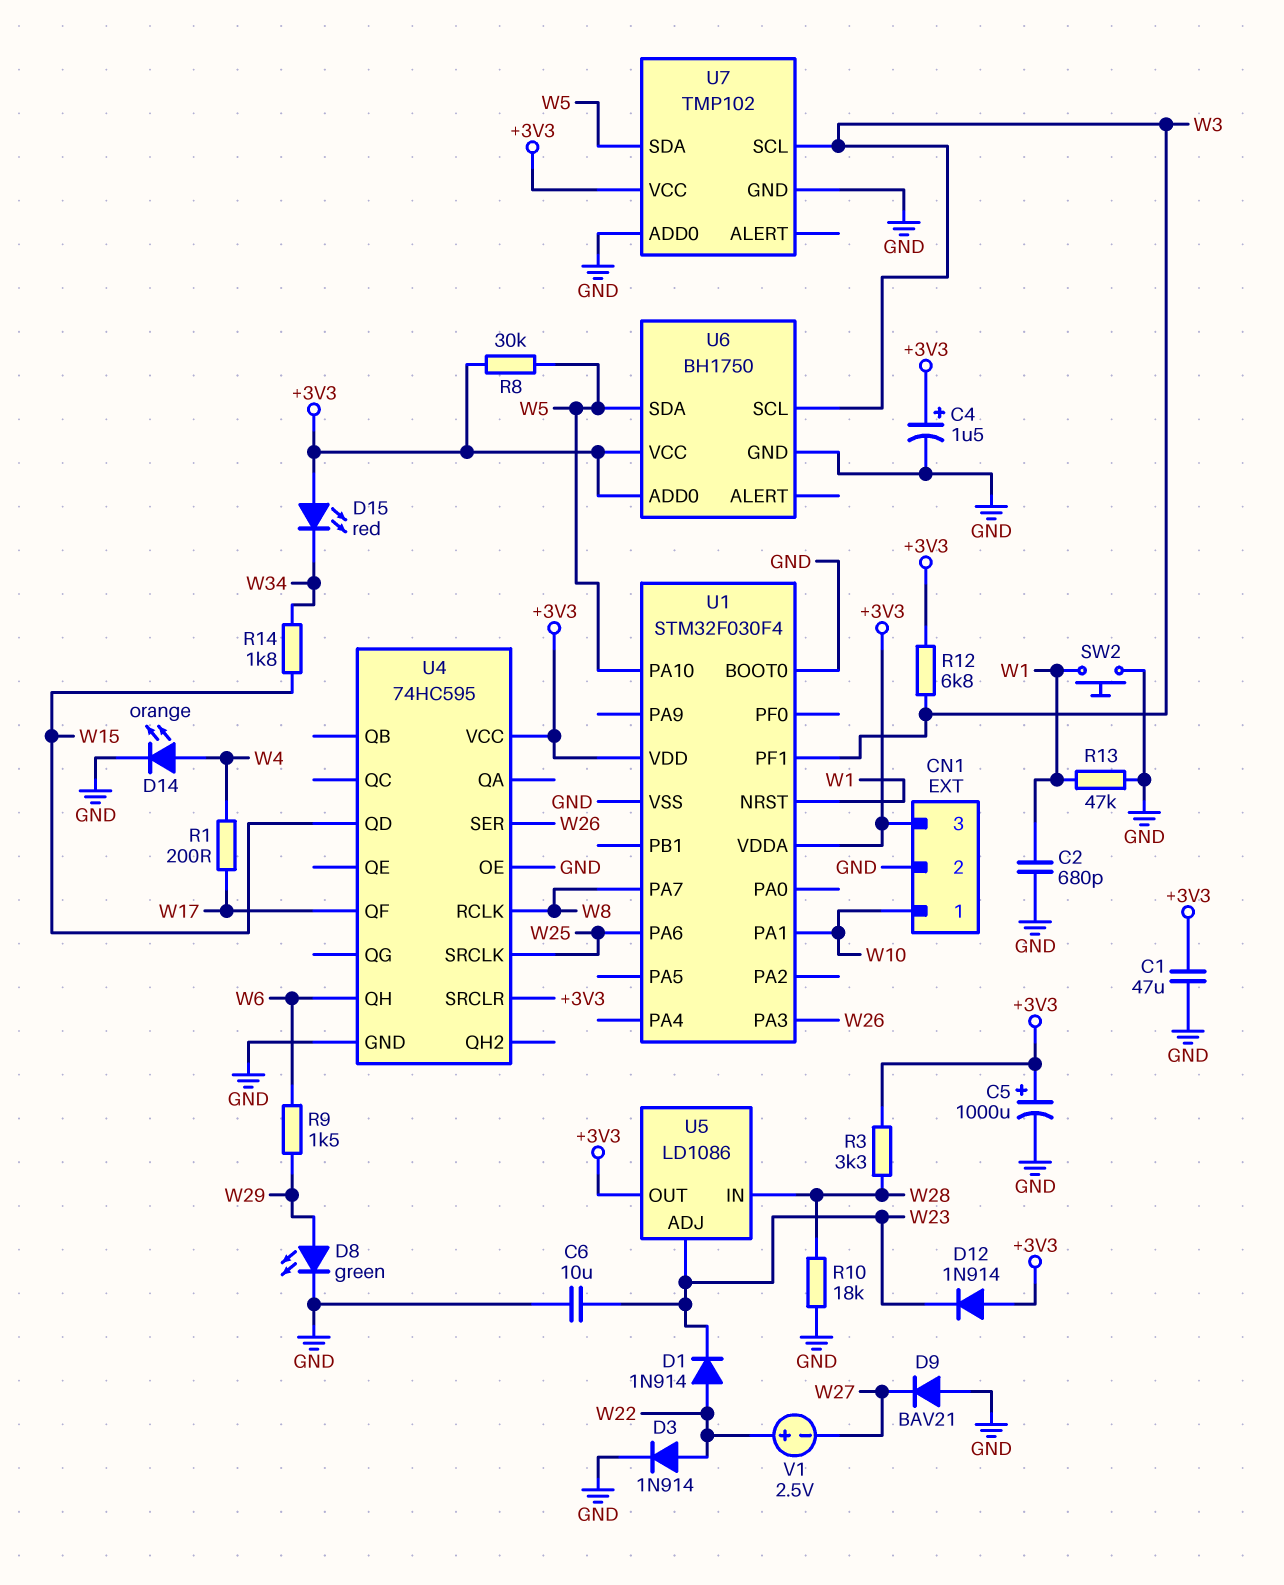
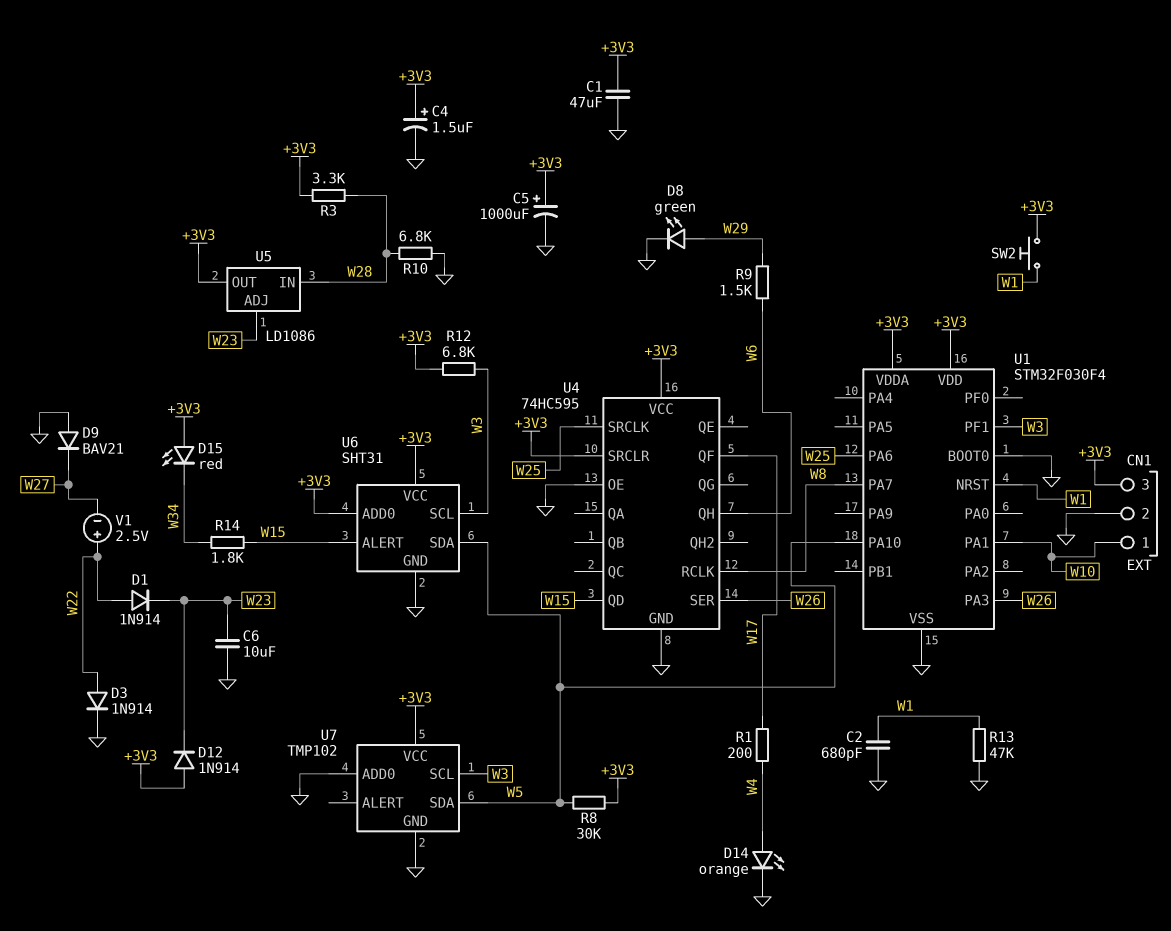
R10: 18k (GND, W28) -> 6.8k (GND, W28)
SW2: button (GND, W1) -> button (+3V3, W1)
U6: BH1750 -> SHT31
U6 pin ALERT: none -> W15

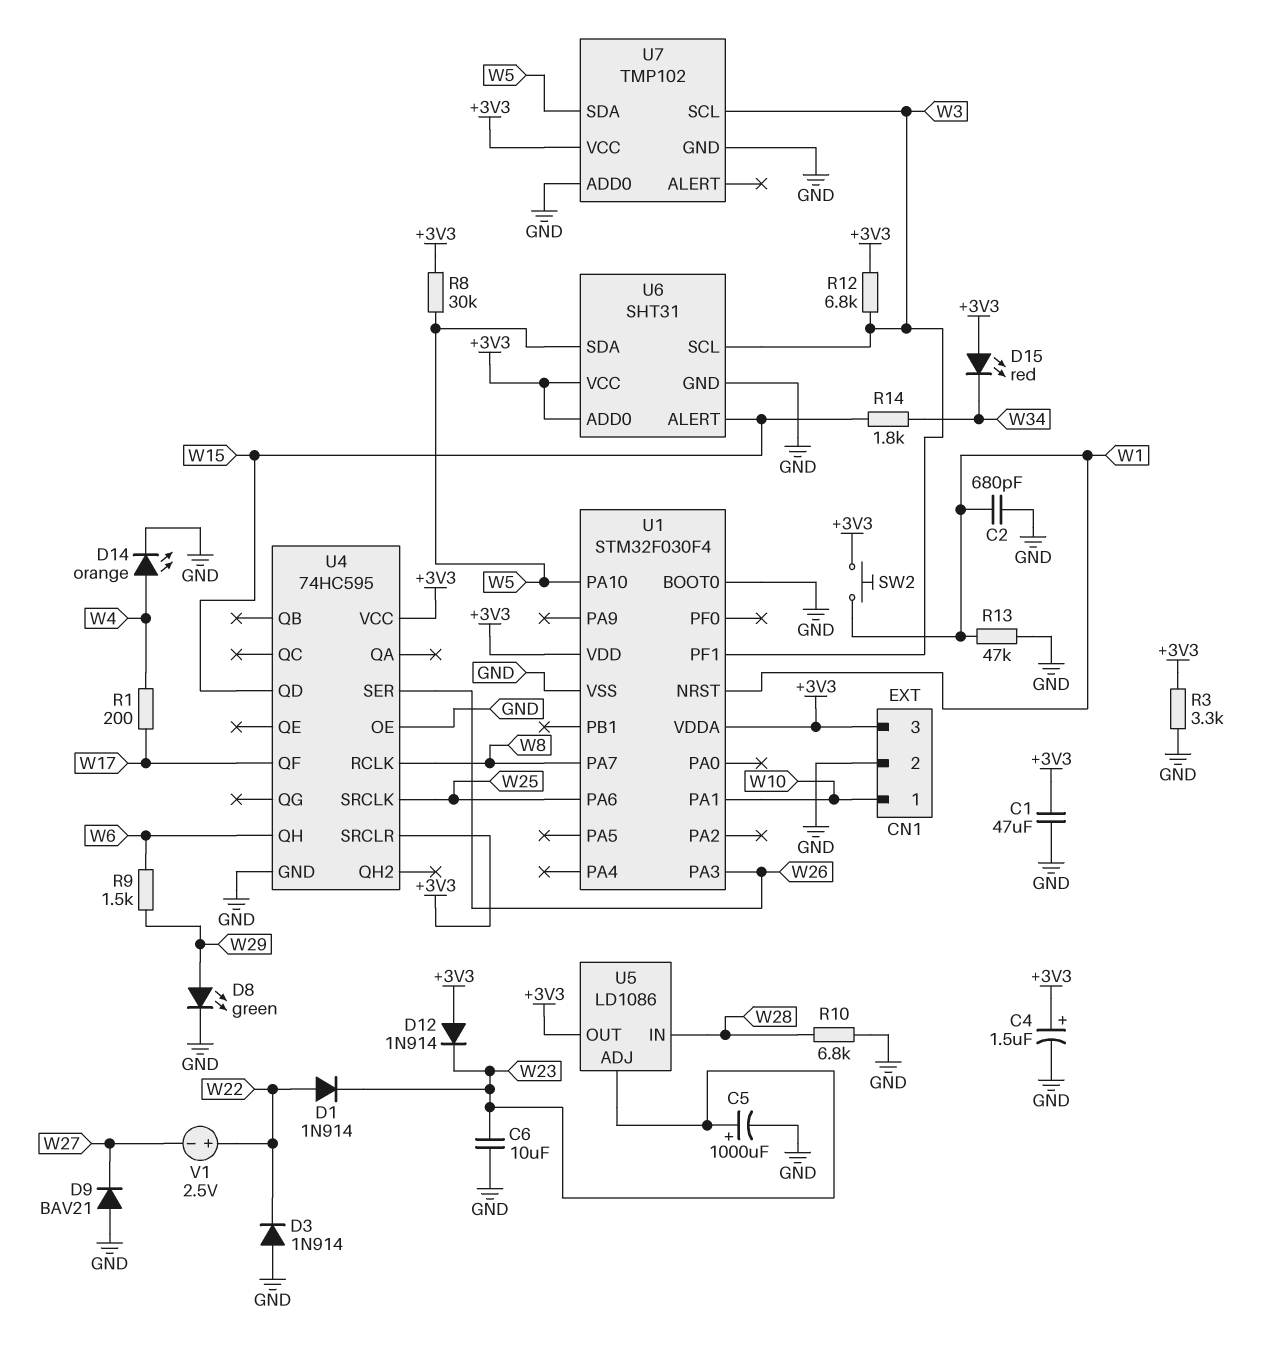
C5: 1000uF (plus +3V3, minus GND) -> 1000uF (plus W23, minus GND)
D3: diode 1N914 (A W22, K GND) -> diode 1N914 (A GND, K W22)
R3: 3.3k (+3V3, W28) -> 3.3k (+3V3, GND)

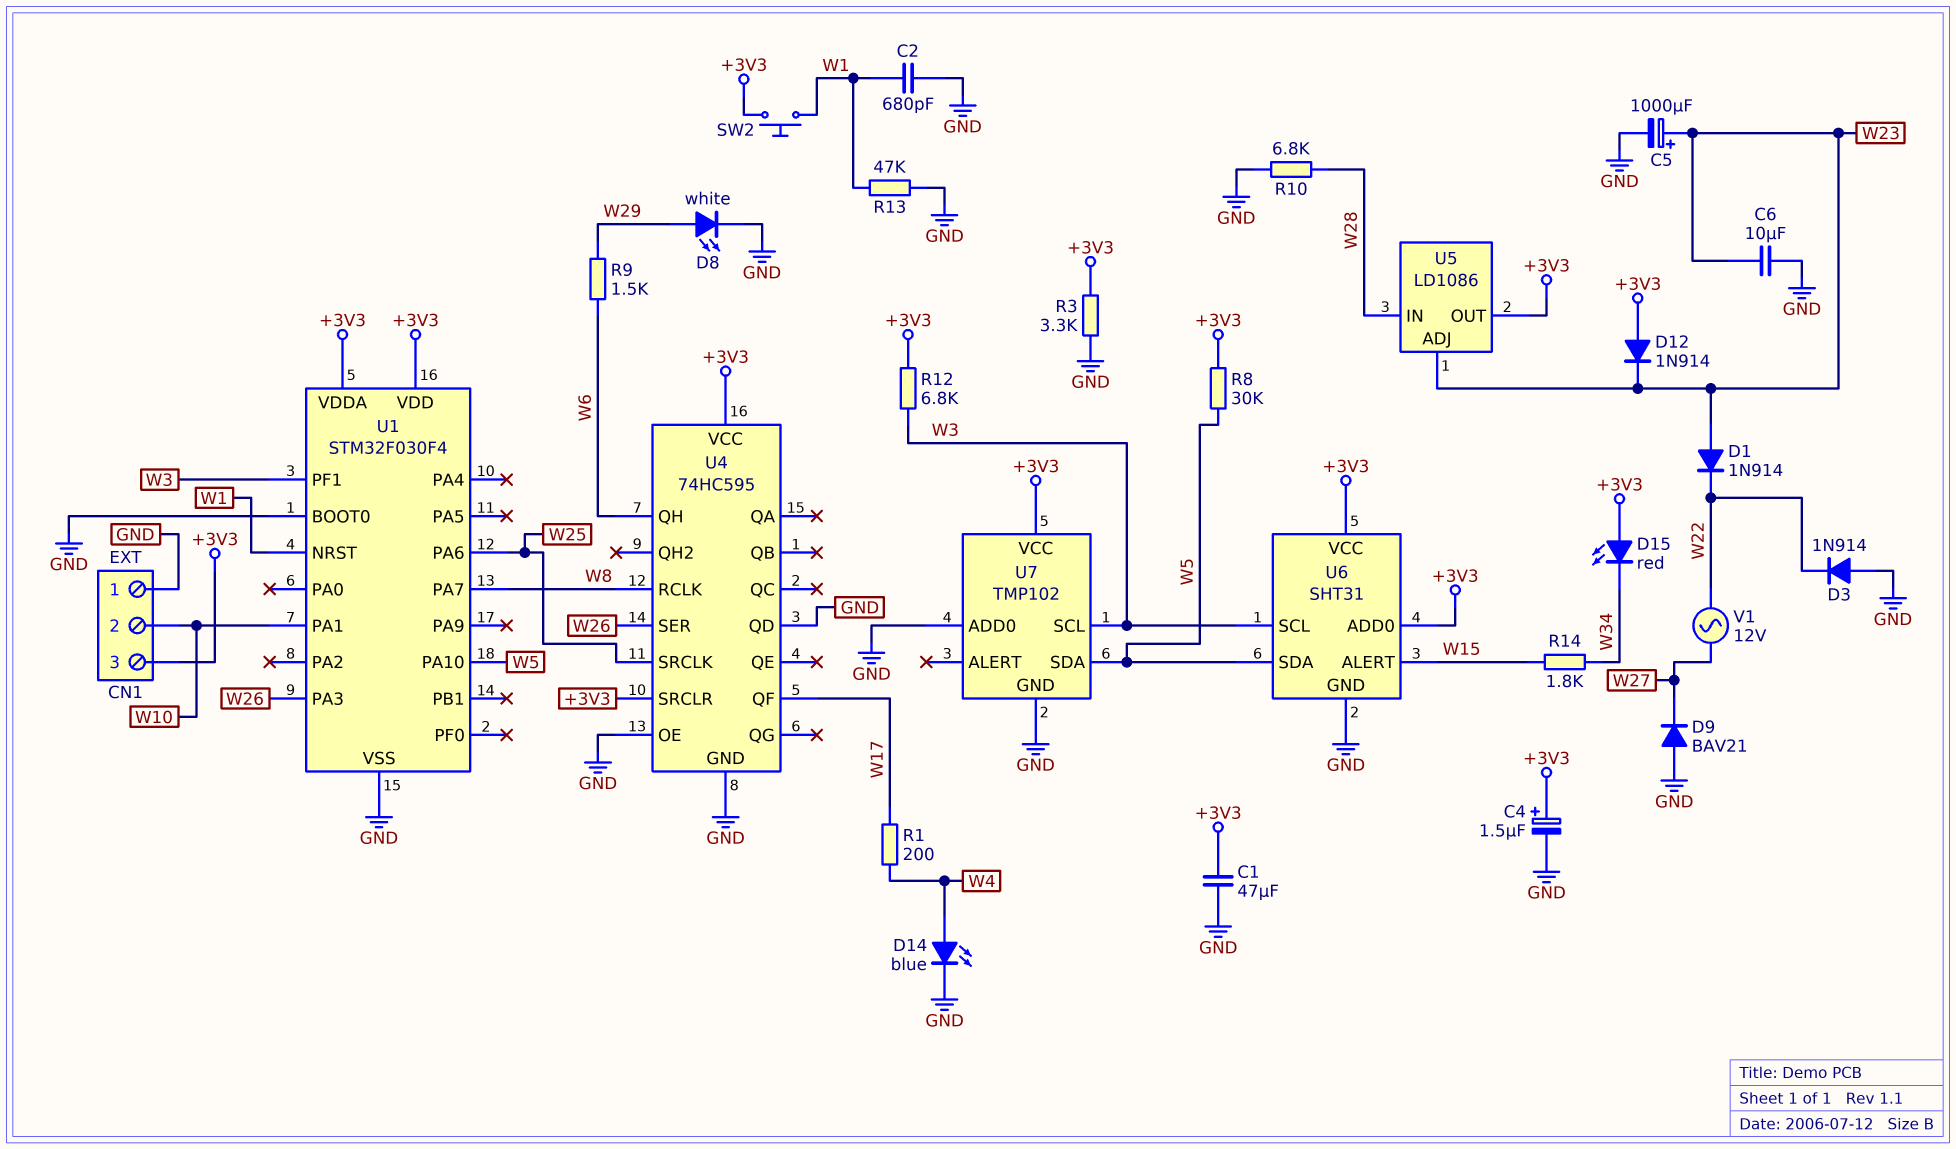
CN1 pin 1: W10 -> GND
CN1 pin 2: GND -> W10
D1: diode 1N914 (A W22, K W23) -> diode 1N914 (A W23, K W22)
D8: LED green (A W29, K GND) -> LED white (A W29, K GND)
D14: LED orange (A W4, K GND) -> LED blue (A W4, K GND)
U4 pin QD: W15 -> GND
V1: 2.5V (plus W22, minus W27) -> AC 12V (W22, W27)

